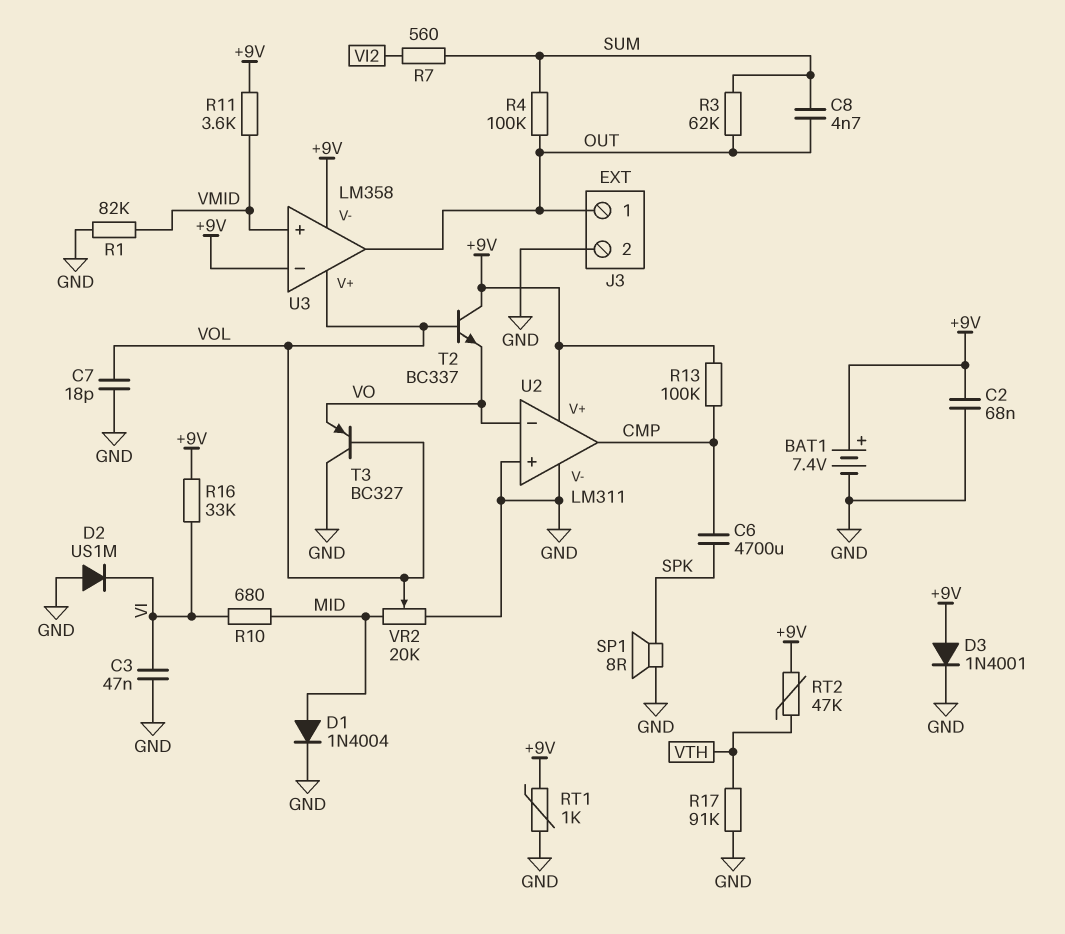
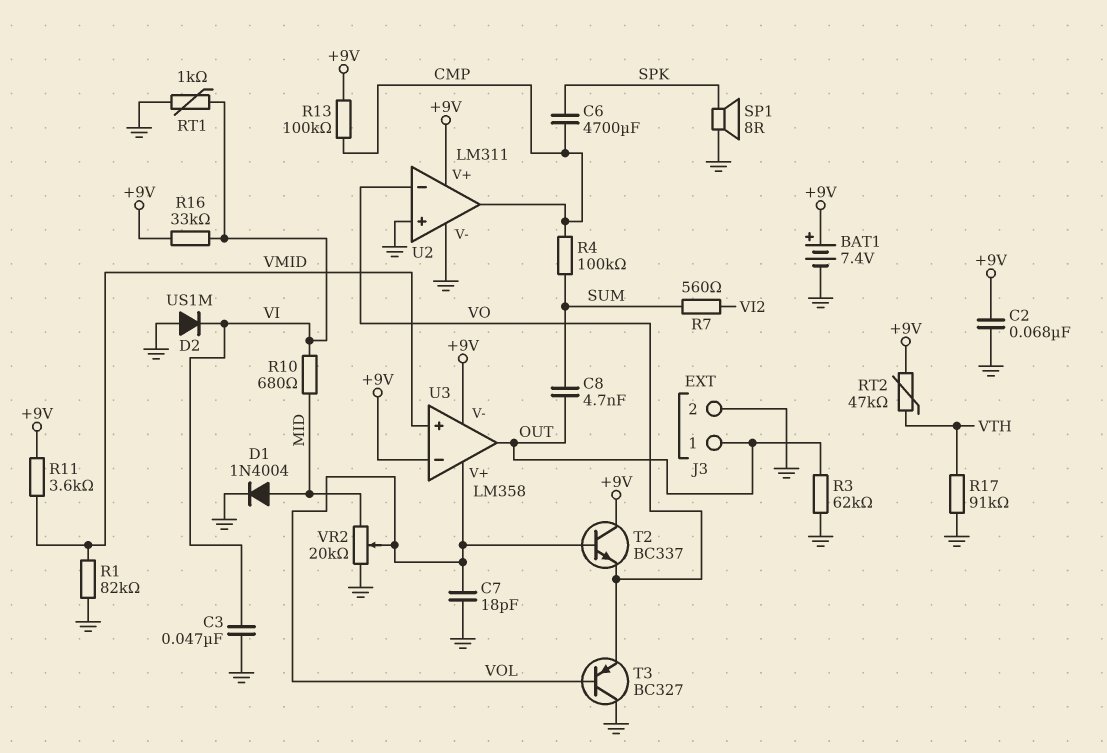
D3: diode 1N4001 (A +9V, K GND) -> none
R3: 62k (OUT, SUM) -> 62k (GND, OUT)
R4: 100k (OUT, SUM) -> 100k (CMP, SUM)
RT1: 1k (+9V, GND) -> 1k (GND, VI)

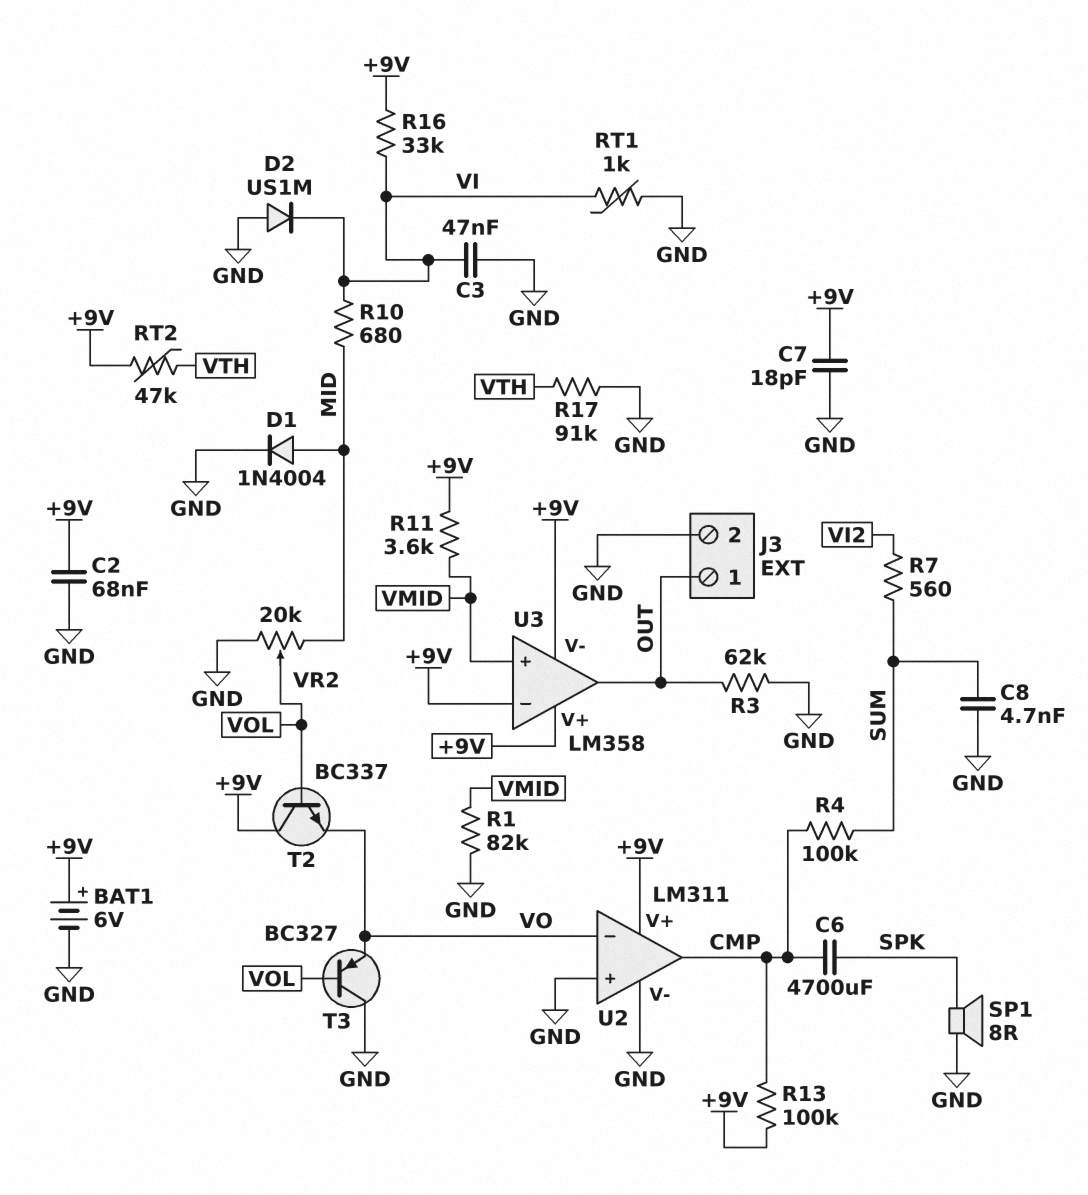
BAT1: 7.4V (plus +9V, minus GND) -> 6V (plus +9V, minus GND)
C7: 18pF (GND, VOL) -> 18pF (+9V, GND)
C8: 4.7nF (OUT, SUM) -> 4.7nF (GND, SUM)
U3 pin V+: VOL -> +9V

